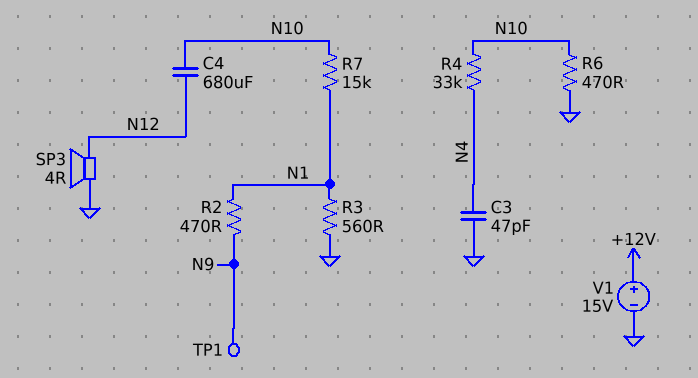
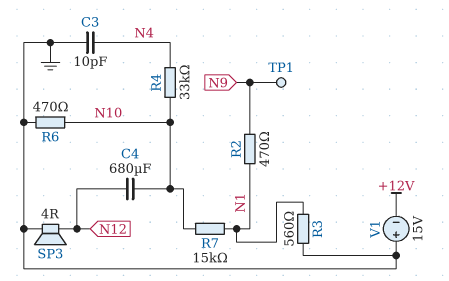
C3: 47pF (GND, N4) -> 10pF (GND, N4)
V1: 15V (plus +12V, minus GND) -> 15V (plus GND, minus +12V)

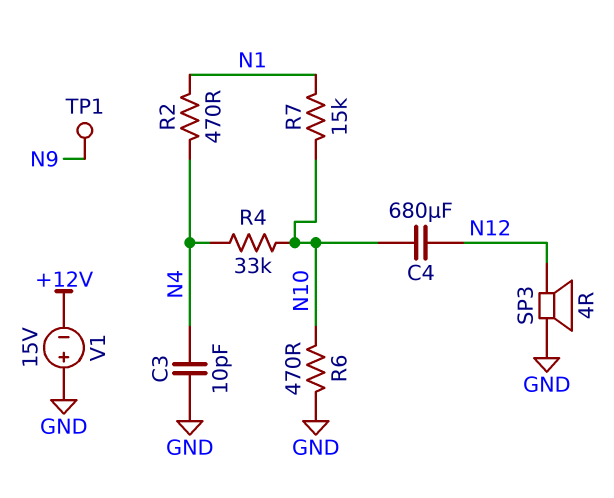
R2: 470 (N1, N9) -> 470 (N1, N4)
R3: 560 (GND, N1) -> none

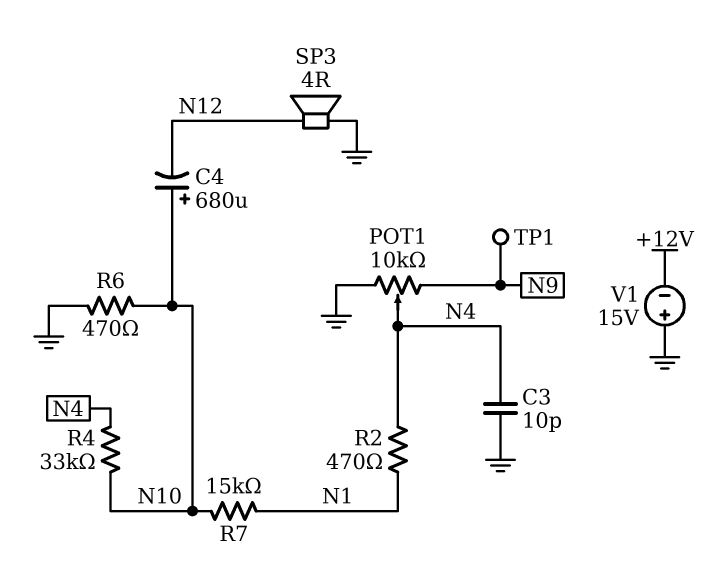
C4: 680uF (N10, N12) -> 680uF (plus N10, minus N12)
POT1: none -> 10k (GND, N9, wiper N4)

